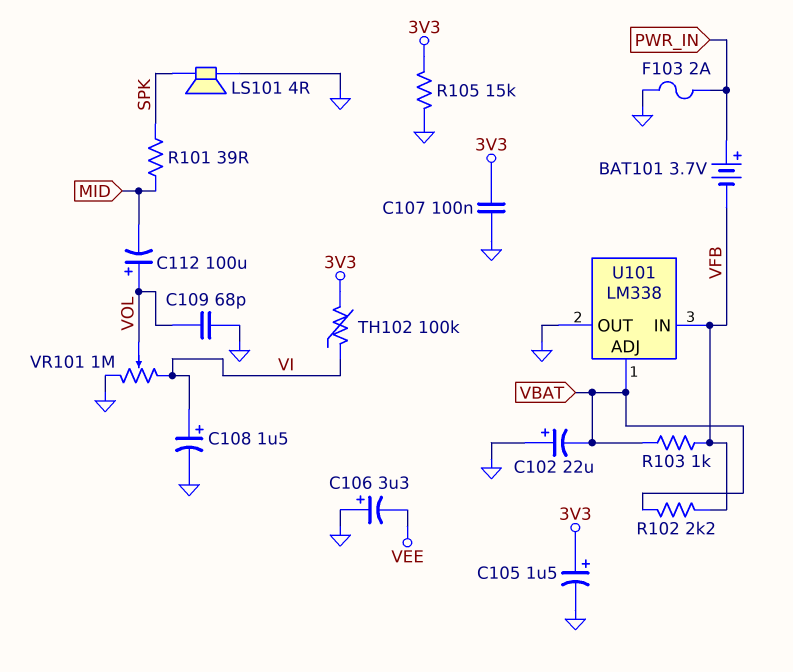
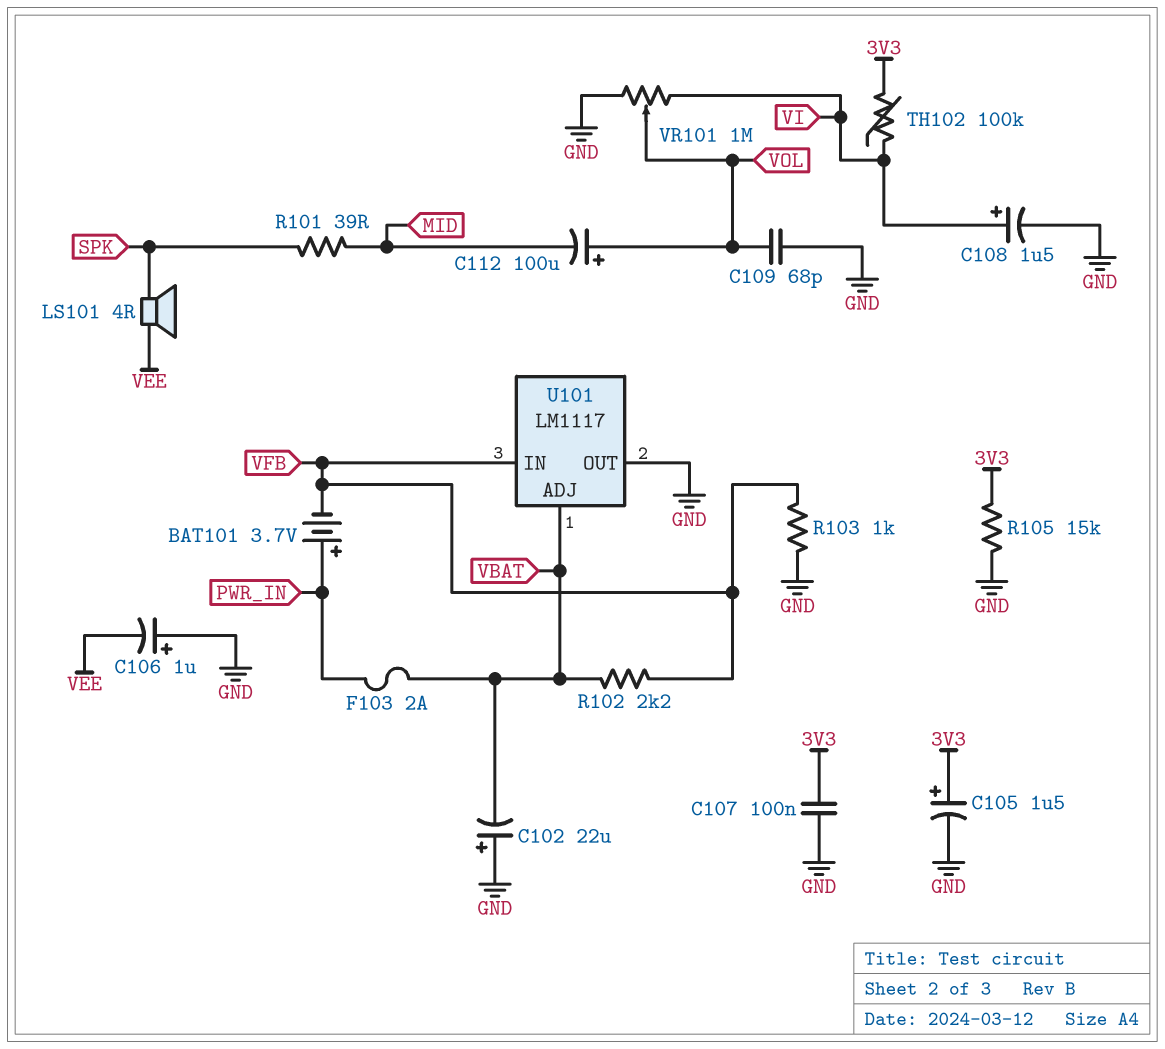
C106: 3.3uF (plus GND, minus VEE) -> 1uF (plus GND, minus VEE)
F103: 2A (GND, PWR_IN) -> 2A (PWR_IN, VBAT)
LS101: speaker 4R (GND, SPK) -> speaker 4R (SPK, VEE)
R103: 1k (VBAT, VFB) -> 1k (GND, VFB)
U101: LM338 -> LM1117

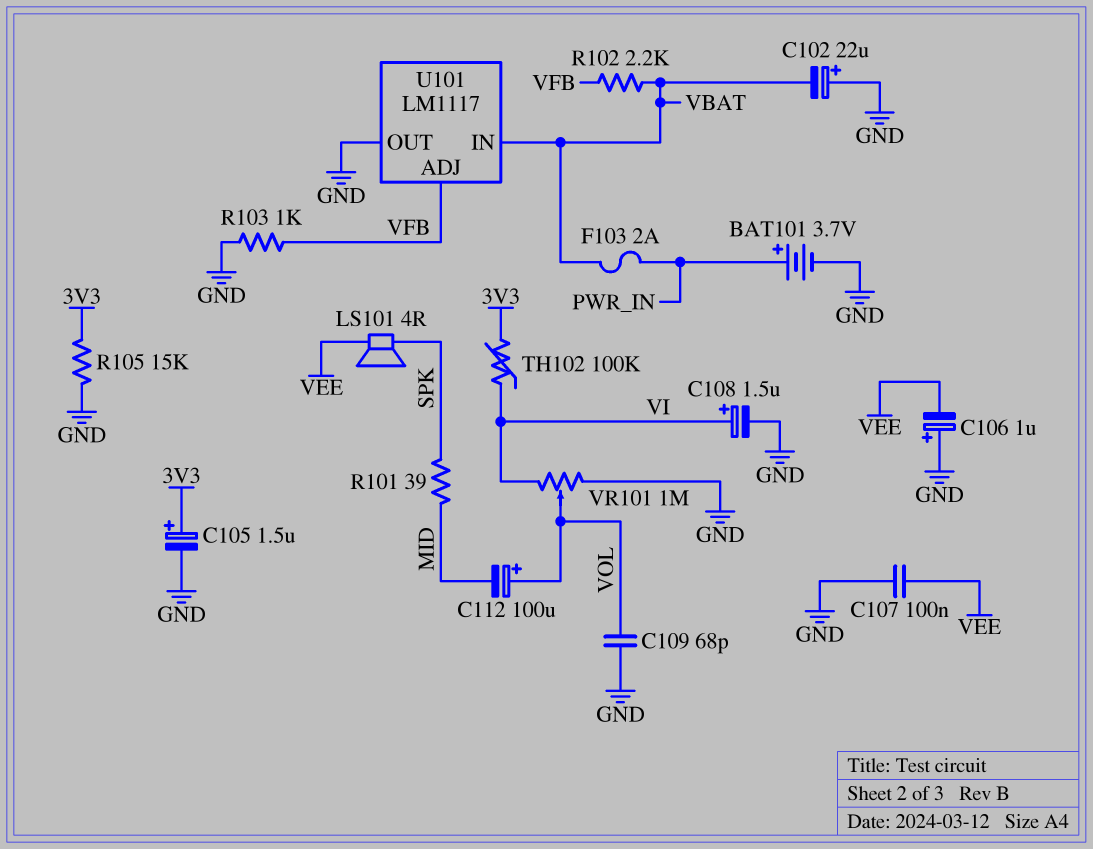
BAT101: 3.7V (plus PWR_IN, minus VFB) -> 3.7V (plus PWR_IN, minus GND)
C107: 100nF (3V3, GND) -> 100nF (GND, VEE)
U101 pin ADJ: VBAT -> VFB
U101 pin IN: VFB -> VBAT

